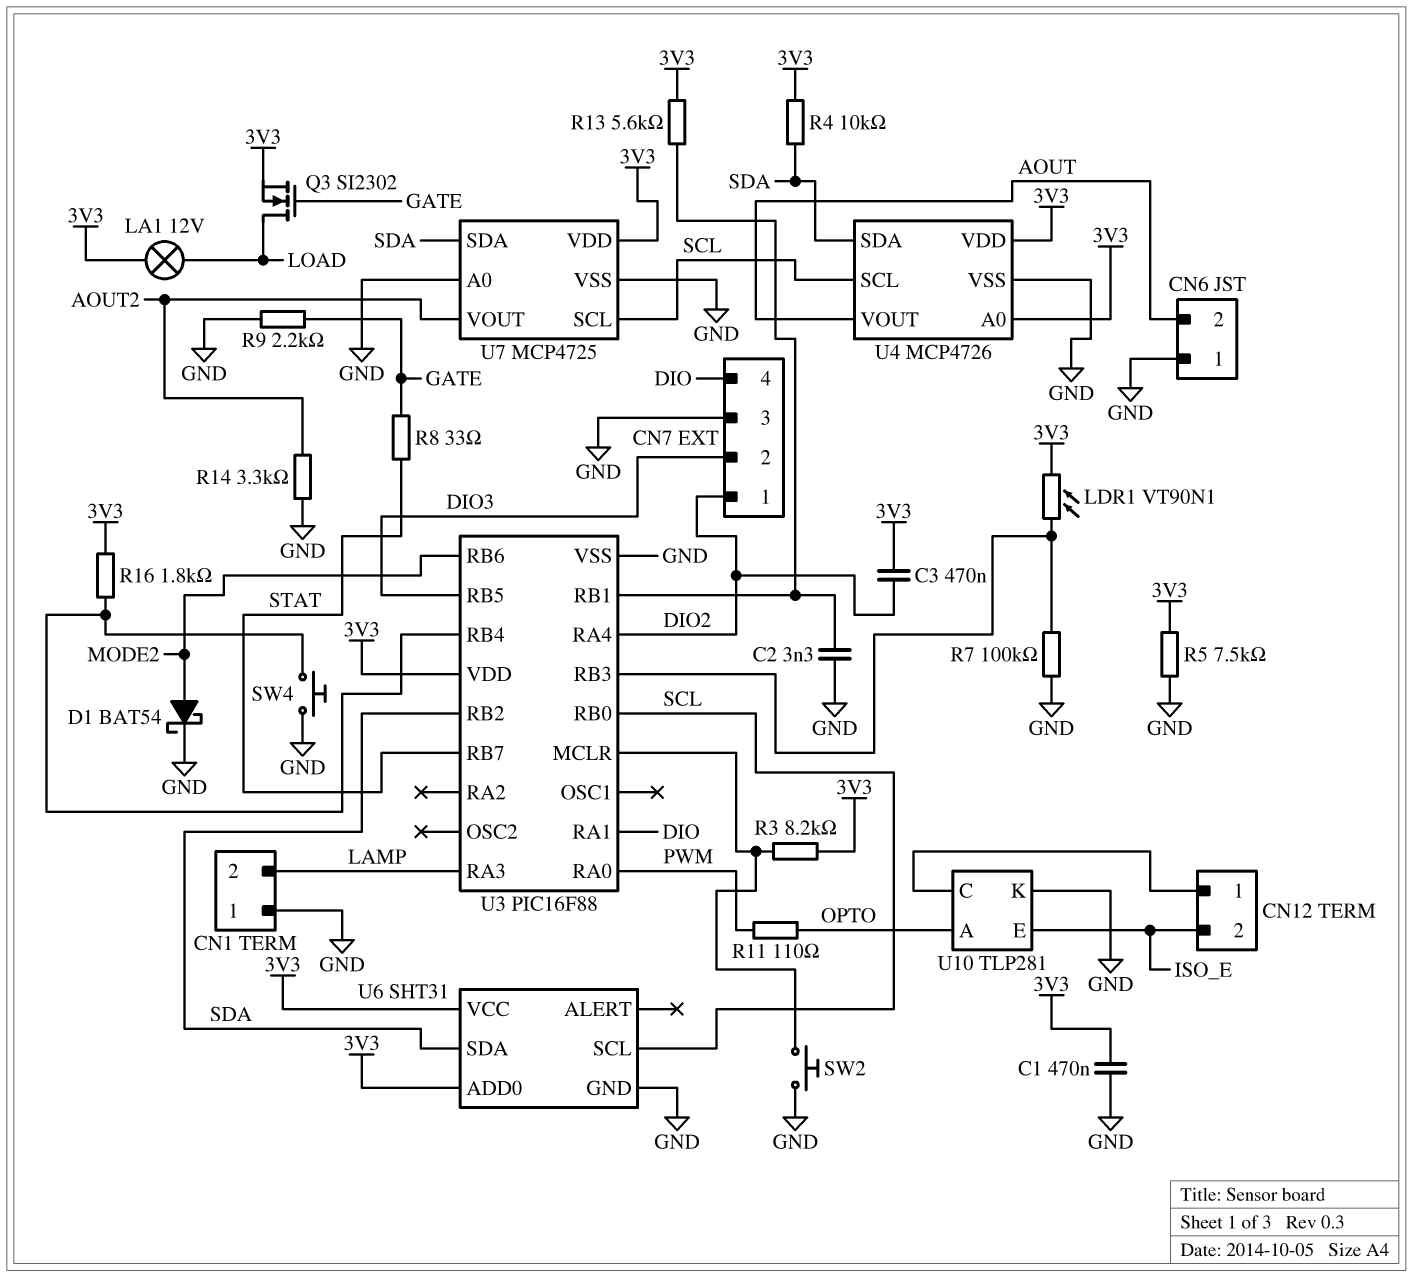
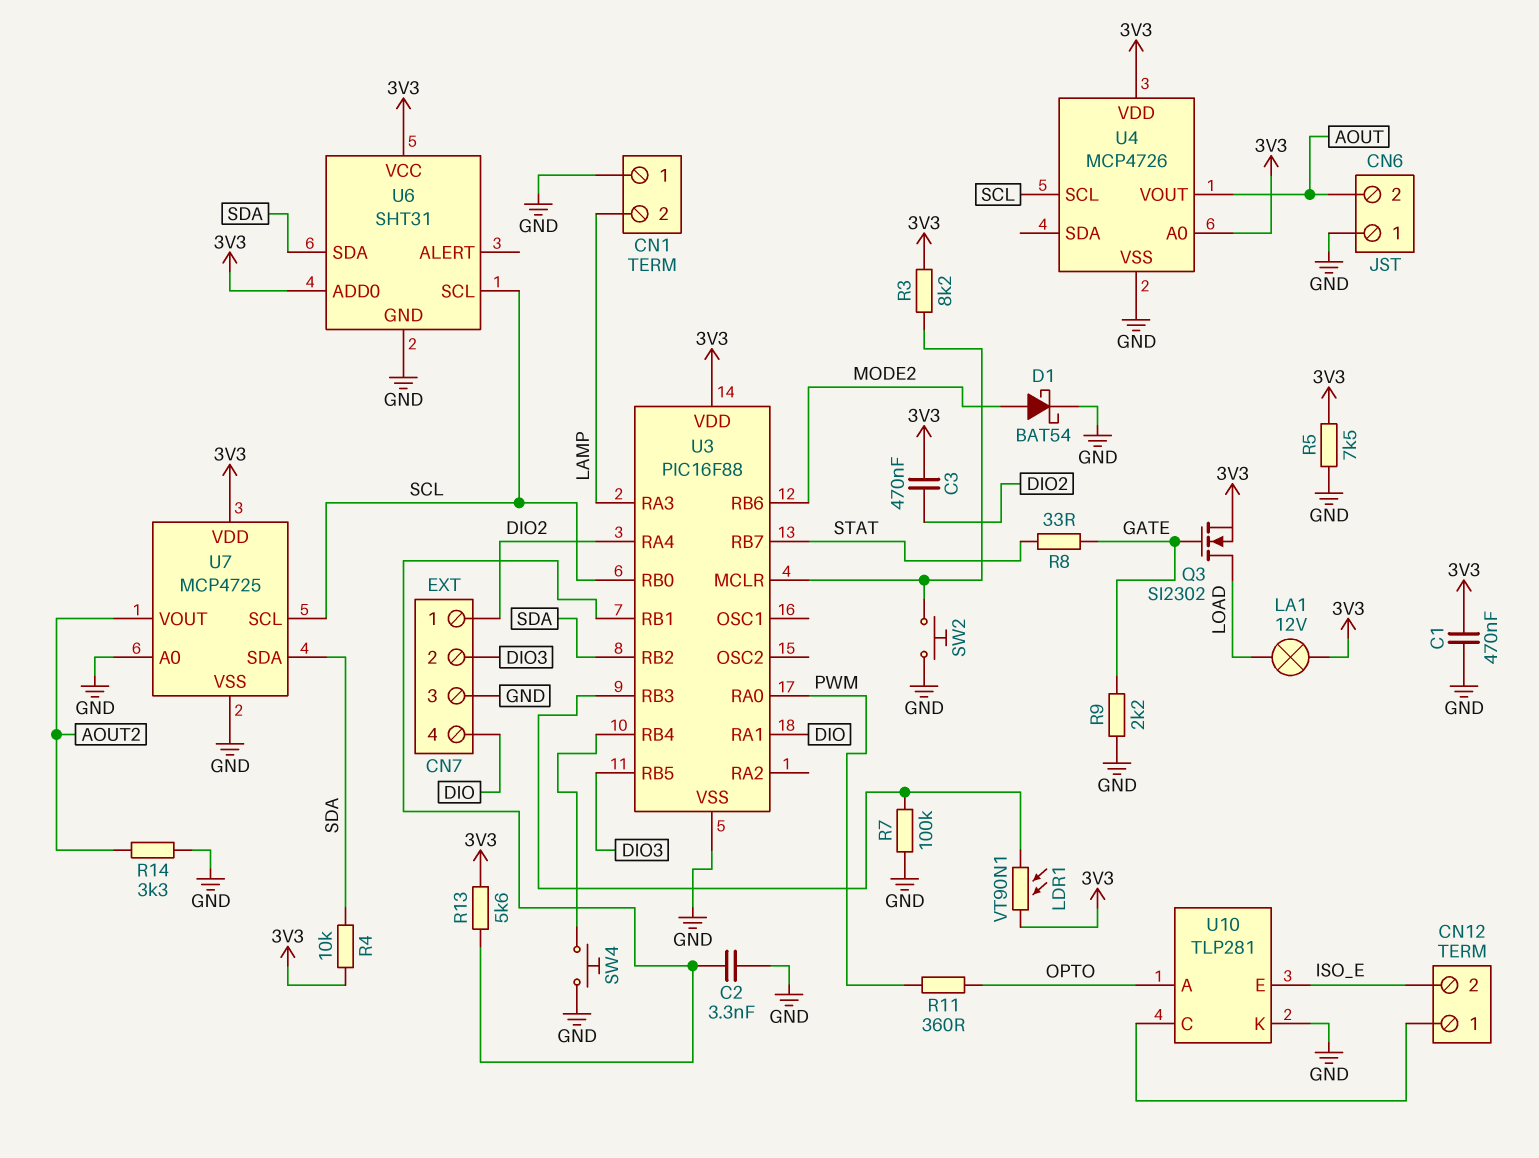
R11: 110 (OPTO, PWM) -> 360 (OPTO, PWM)
R16: 1.8k (3V3, U3/RB4) -> none
U4 pin SDA: SDA -> none

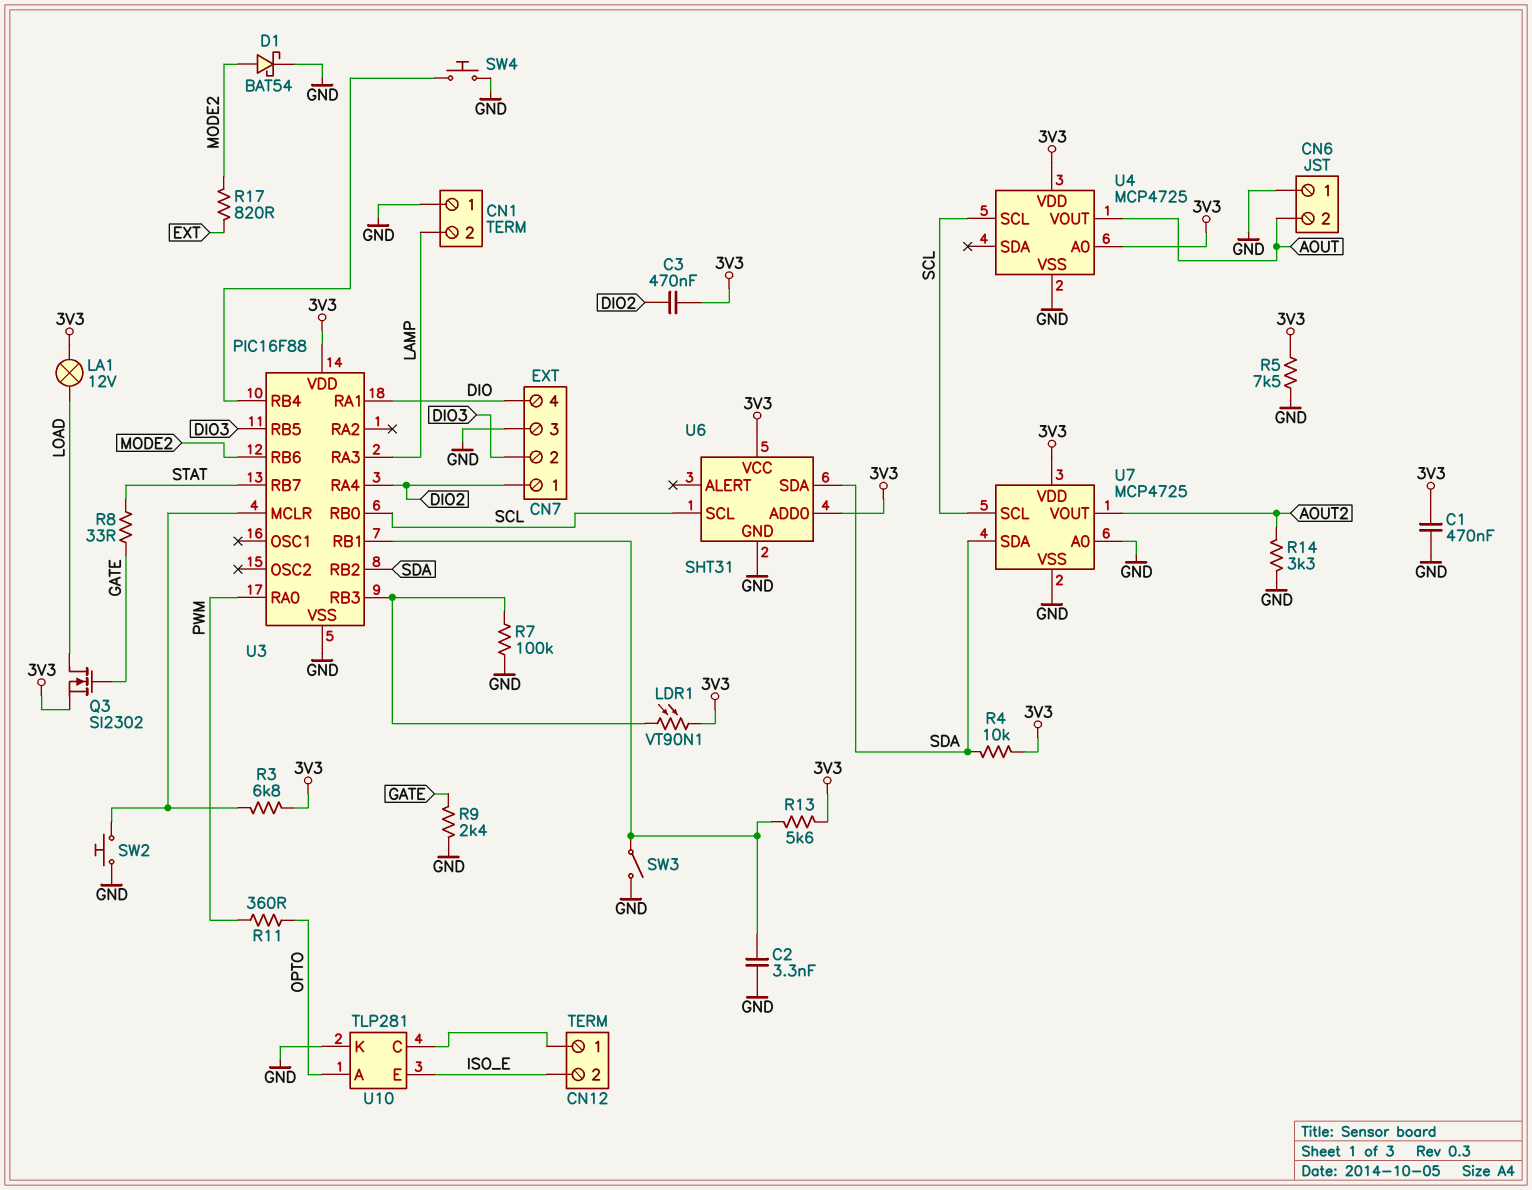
R3: 8.2k (3V3, U3/MCLR) -> 6.8k (3V3, U3/MCLR)
R9: 2.2k (GATE, GND) -> 2.4k (GATE, GND)
R17: none -> 820 (EXT, MODE2)
SW3: none -> switch (GND, U3/RB1)
U4: MCP4726 -> MCP4725

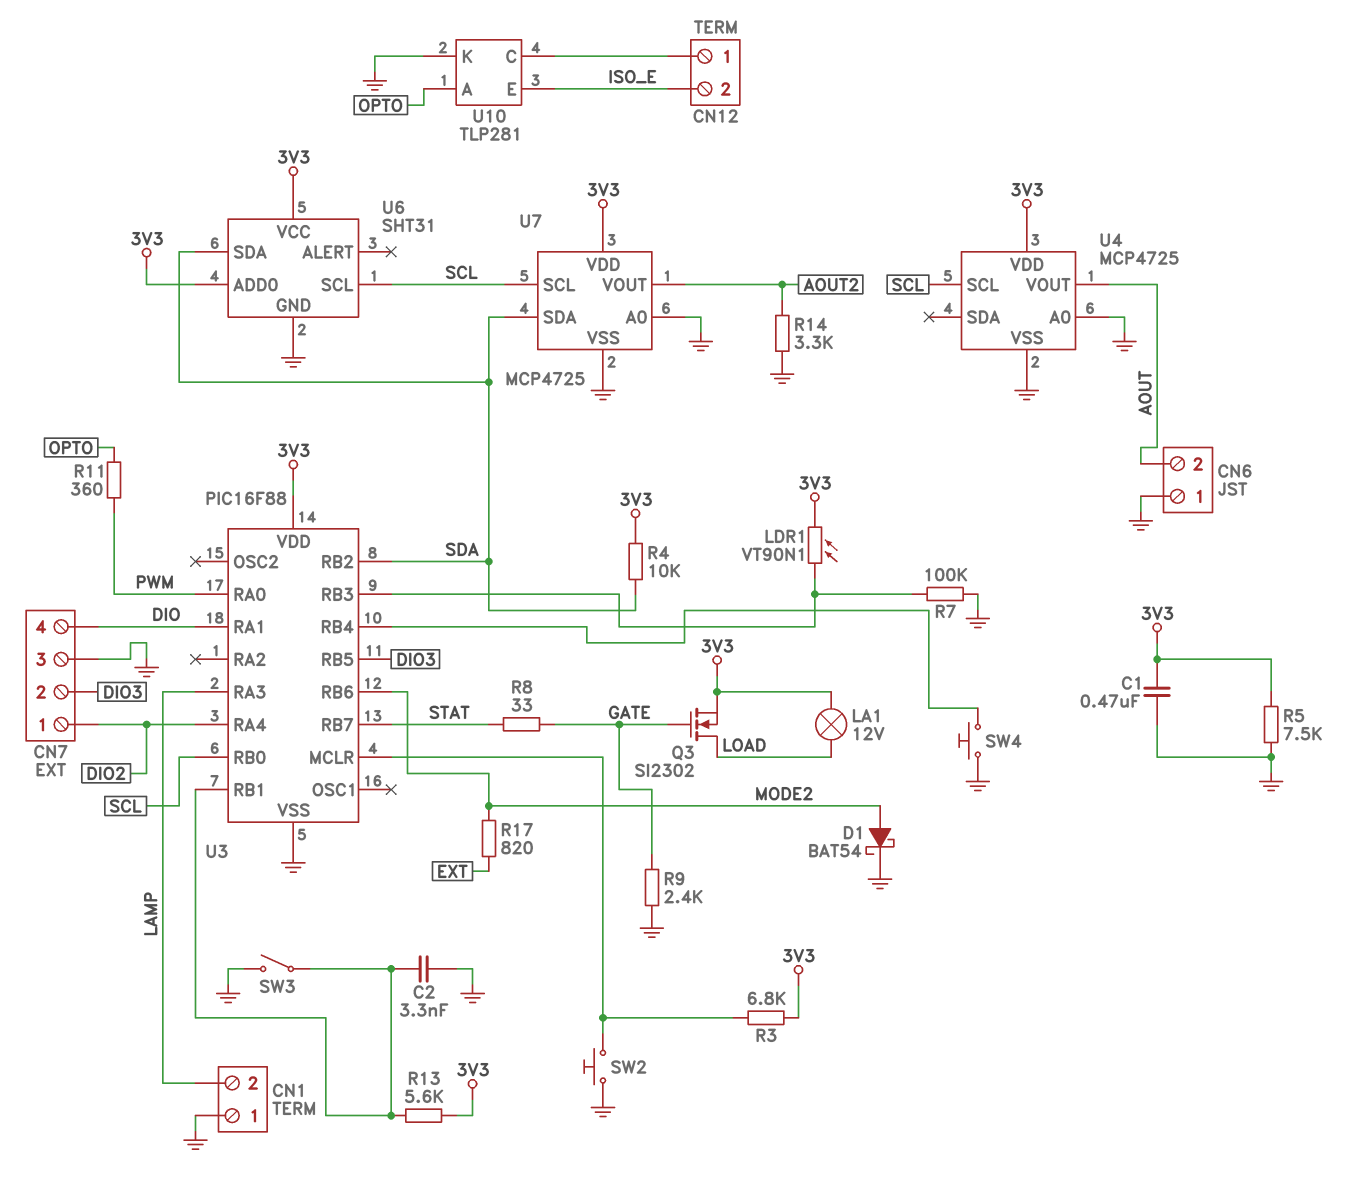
C3: 470nF (3V3, DIO2) -> none
U4 pin A0: 3V3 -> GND

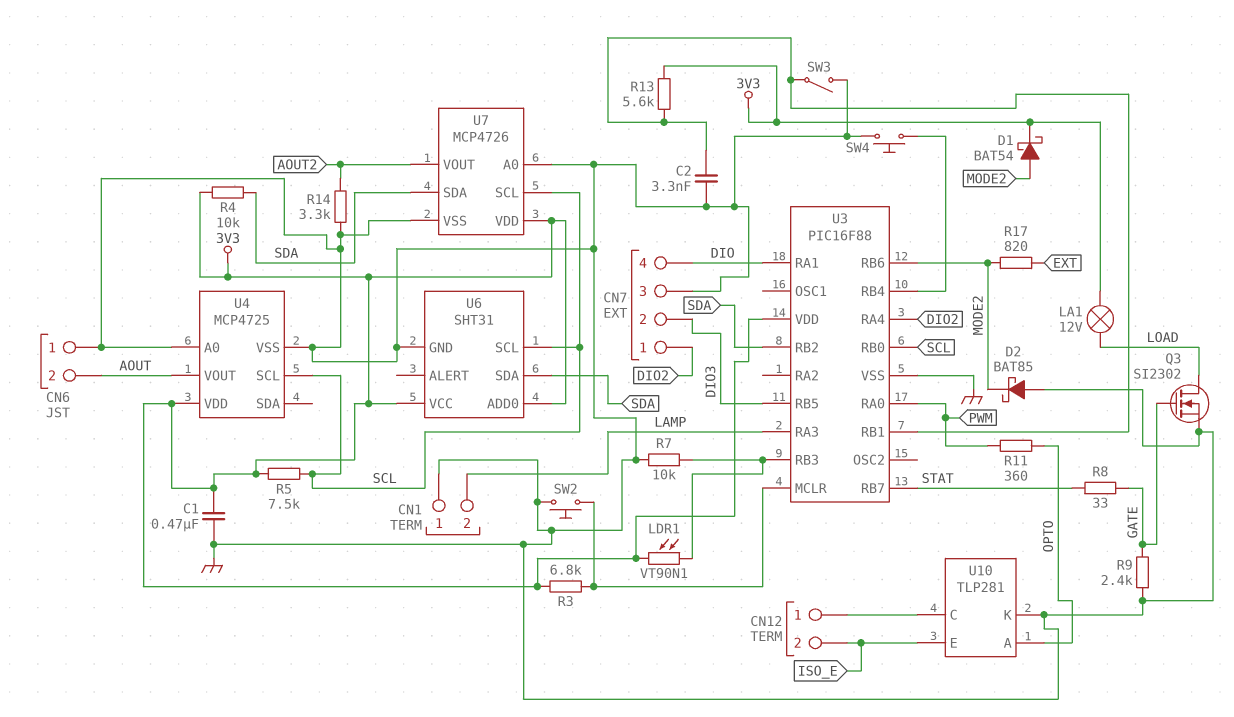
D1: schottky BAT54 (A MODE2, K GND) -> schottky BAT54 (A MODE2, K 3V3)
D2: none -> schottky BAT85 (A GND, K MODE2)
Q3: NMOS SI2302 (G GATE, D LOAD, S 3V3) -> NMOS SI2302 (G GATE, D LOAD, S GND)
R5: 7.5k (3V3, GND) -> 7.5k (3V3, SCL)
R7: 100k (GND, U3/RB3) -> 10k (GND, U3/RB3)
U7: MCP4725 -> MCP4726

